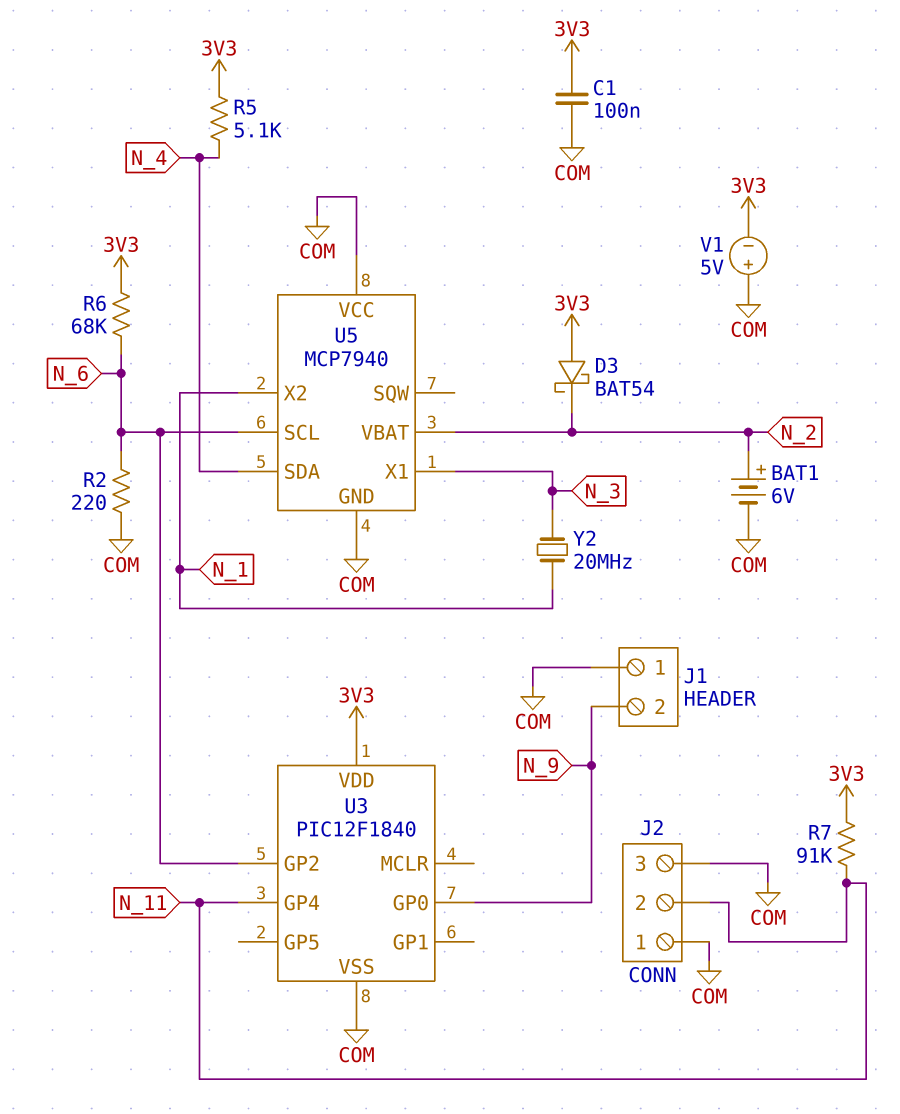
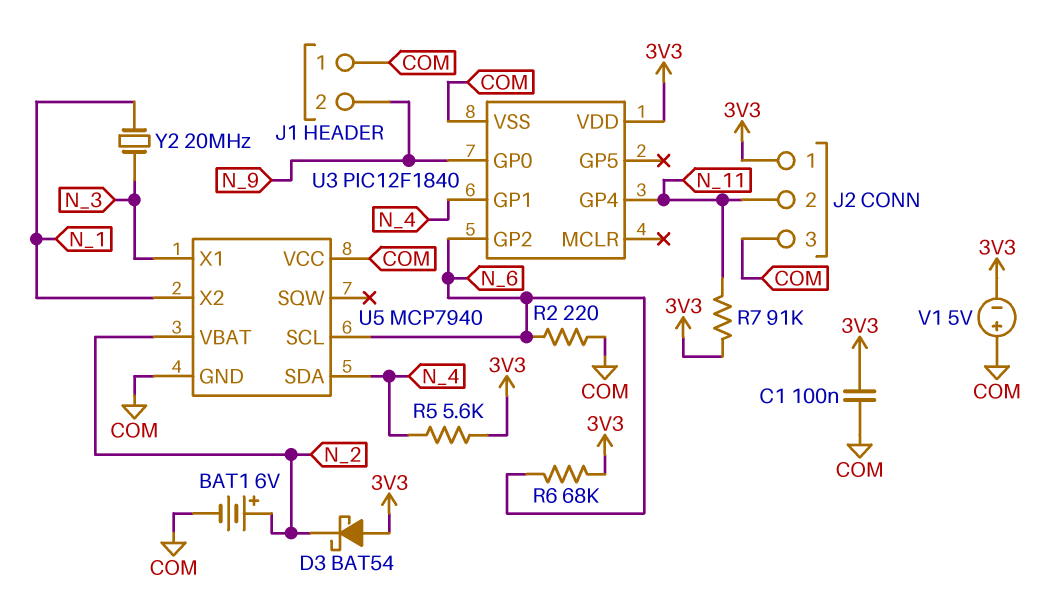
J2 pin 1: COM -> 3V3
R5: 5.1k (3V3, N_4) -> 5.6k (3V3, N_4)
U3 pin GP1: none -> N_4

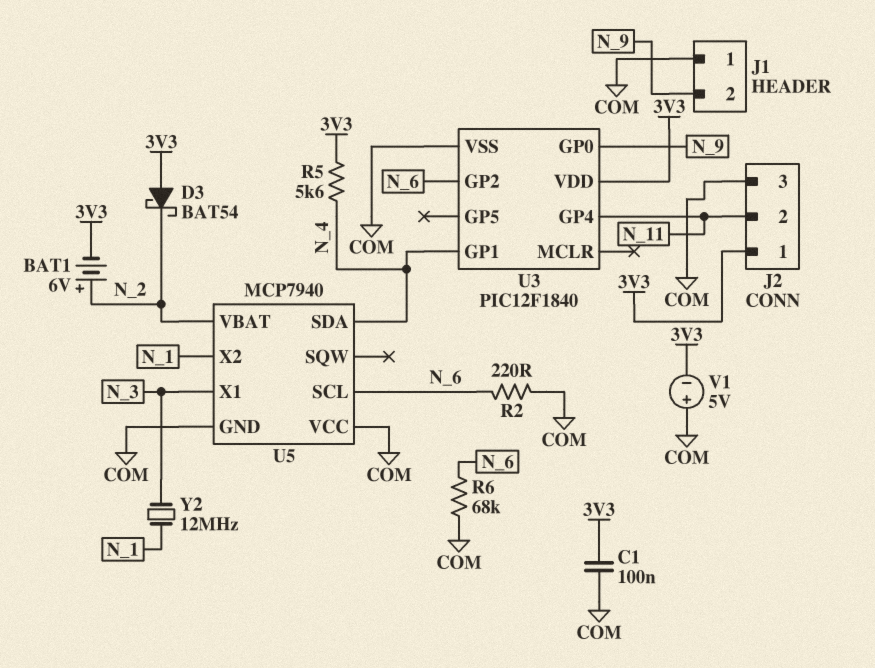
BAT1: 6V (plus N_2, minus COM) -> 6V (plus N_2, minus 3V3)
R6: 68k (3V3, N_6) -> 68k (COM, N_6)
R7: 91k (3V3, N_11) -> none
Y2: 20MHz (N_1, N_3) -> 12MHz (N_1, N_3)

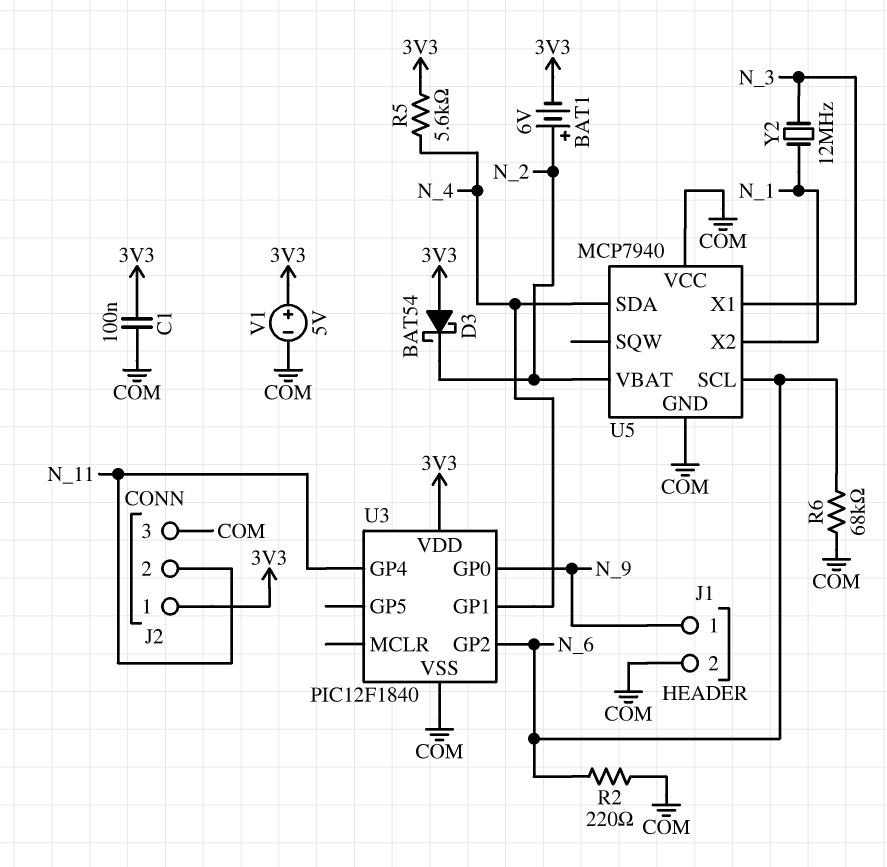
J1 pin 1: COM -> N_9
J1 pin 2: N_9 -> COM
V1: 5V (plus COM, minus 3V3) -> 5V (plus 3V3, minus COM)

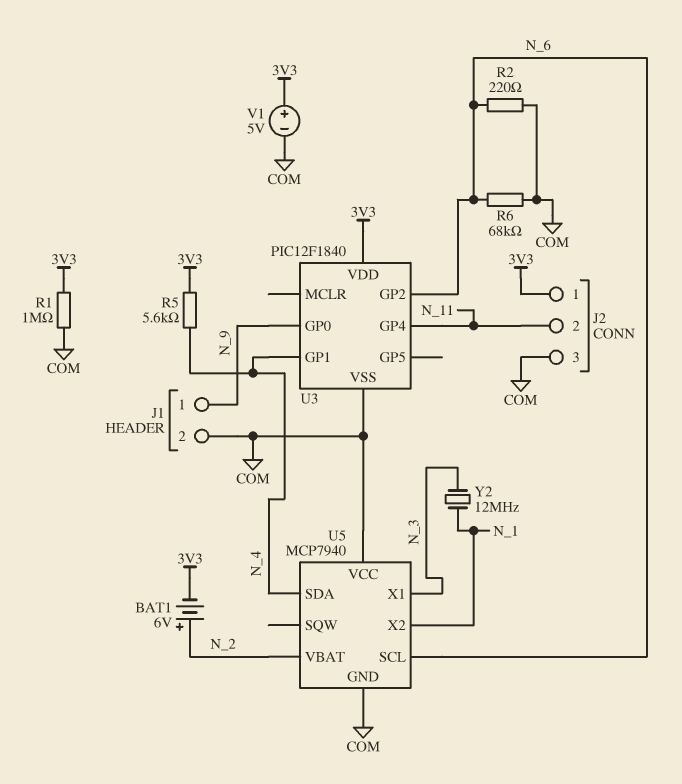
C1: 100nF (3V3, COM) -> none
D3: schottky BAT54 (A 3V3, K N_2) -> none
R1: none -> 1M (3V3, COM)

